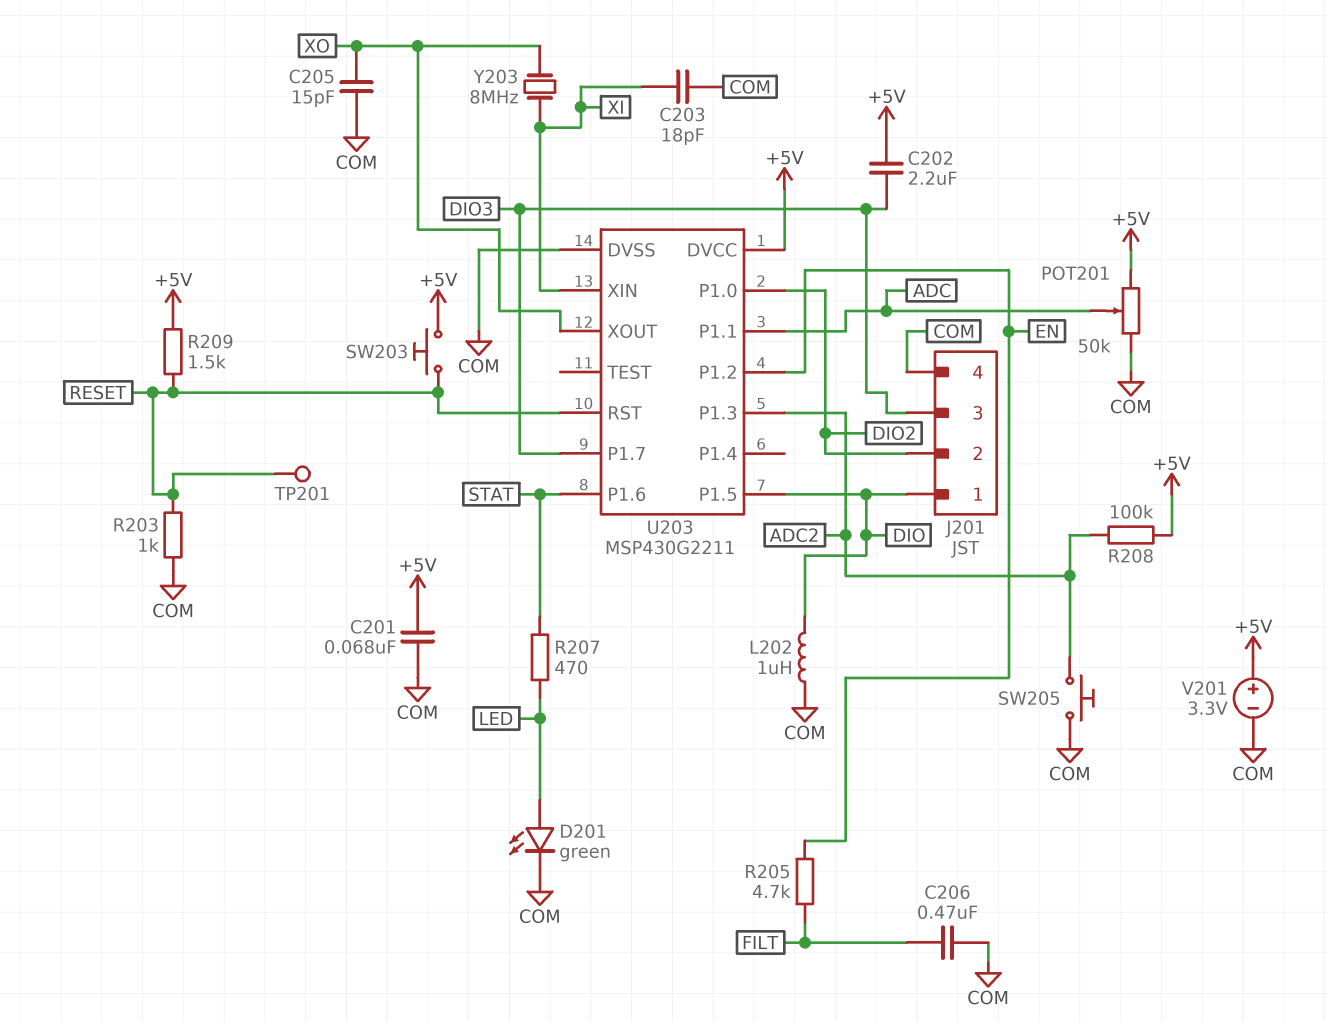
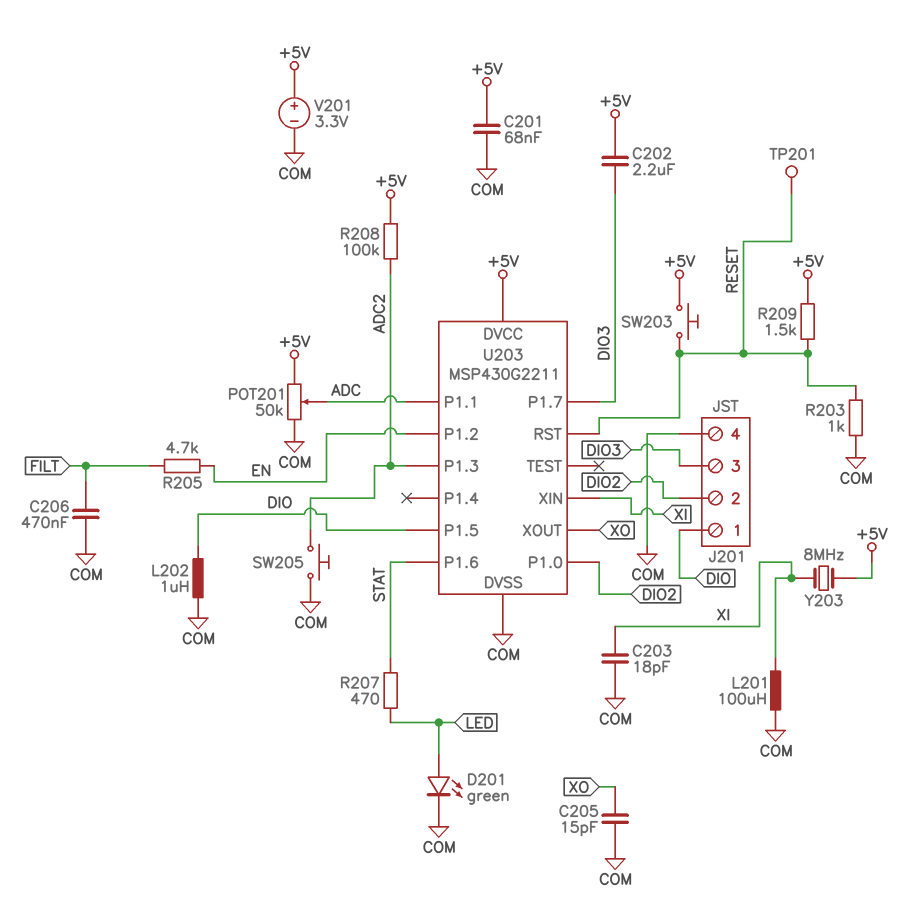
L201: none -> 100uH (COM, XI)
Y203: 8MHz (XI, XO) -> 8MHz (+5V, XI)

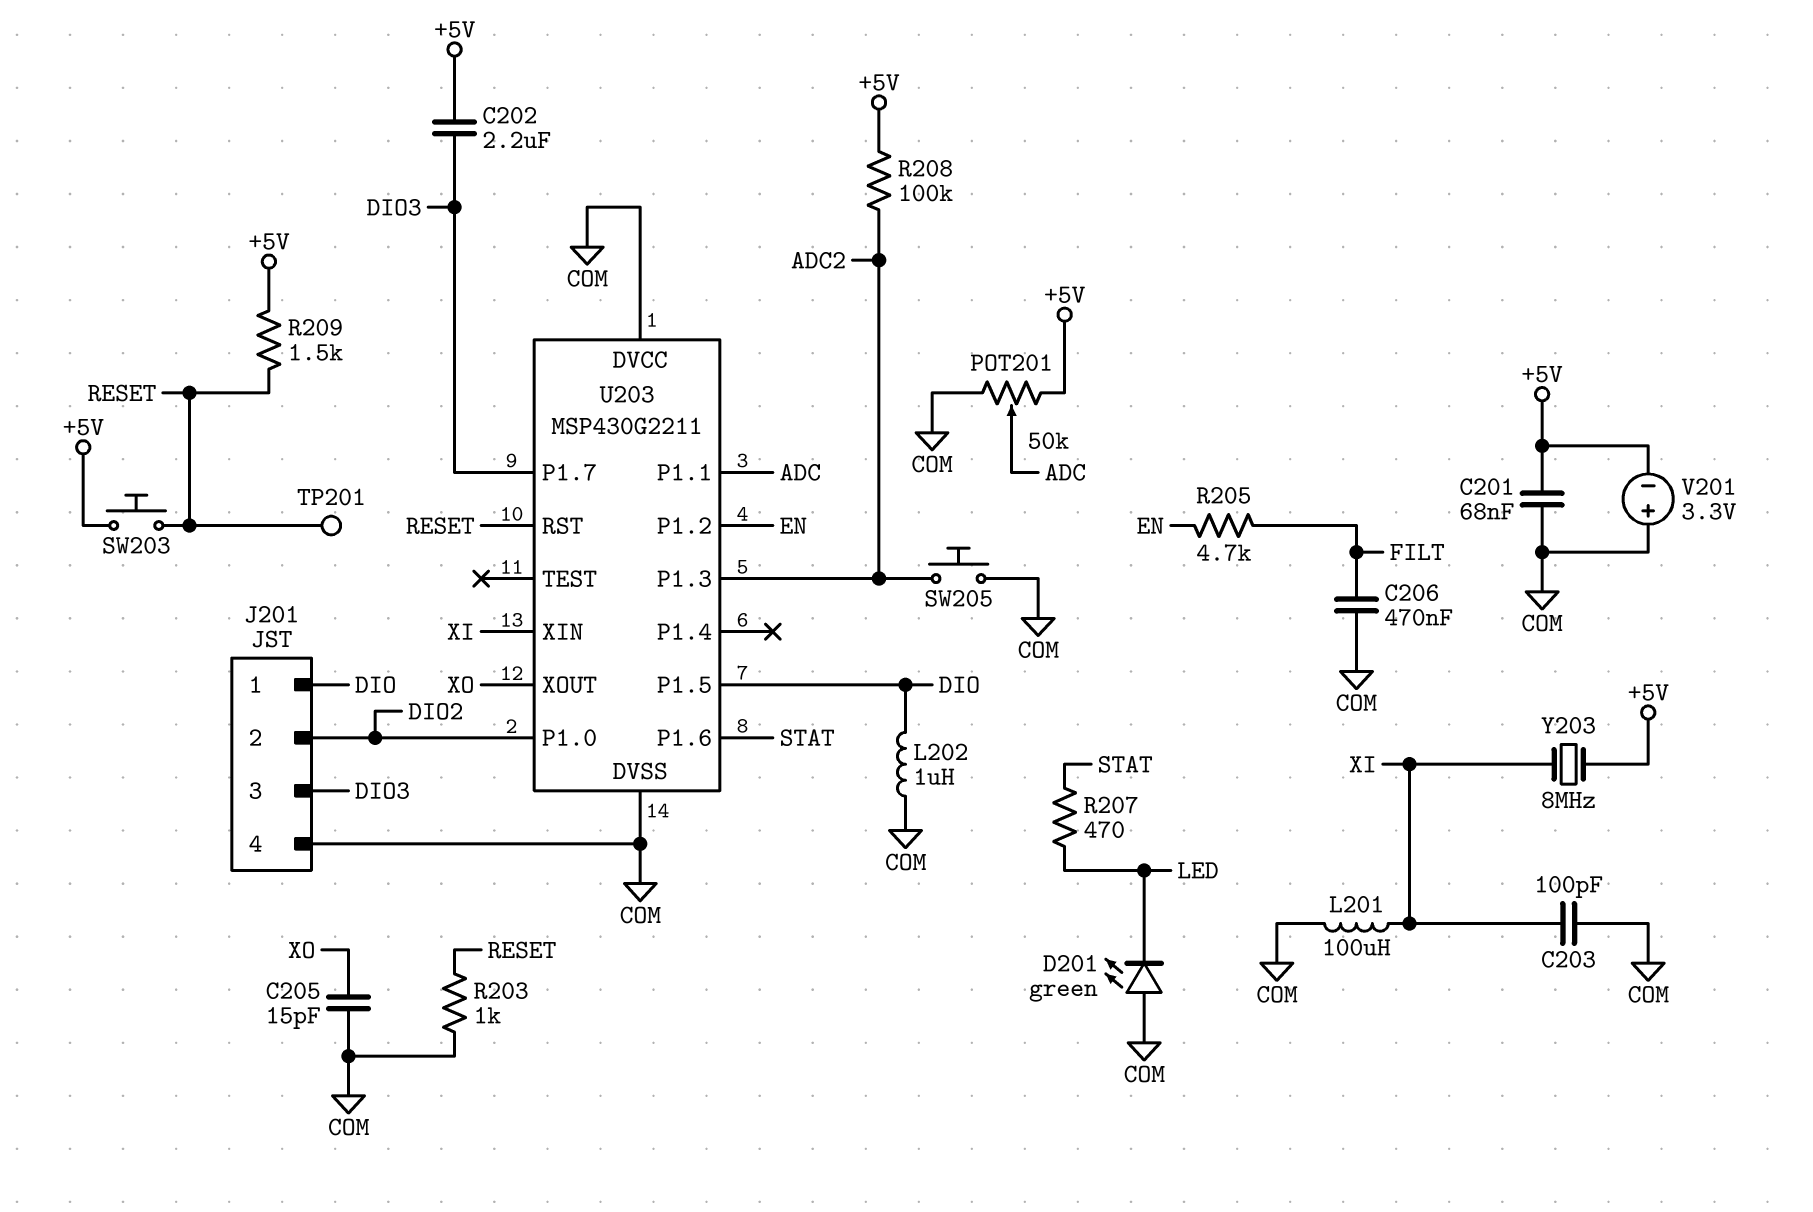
C203: 18pF (COM, XI) -> 100pF (COM, XI)
D201: LED green (A LED, K COM) -> LED green (A COM, K LED)
U203 pin DVCC: +5V -> COM
V201: 3.3V (plus +5V, minus COM) -> 3.3V (plus COM, minus +5V)

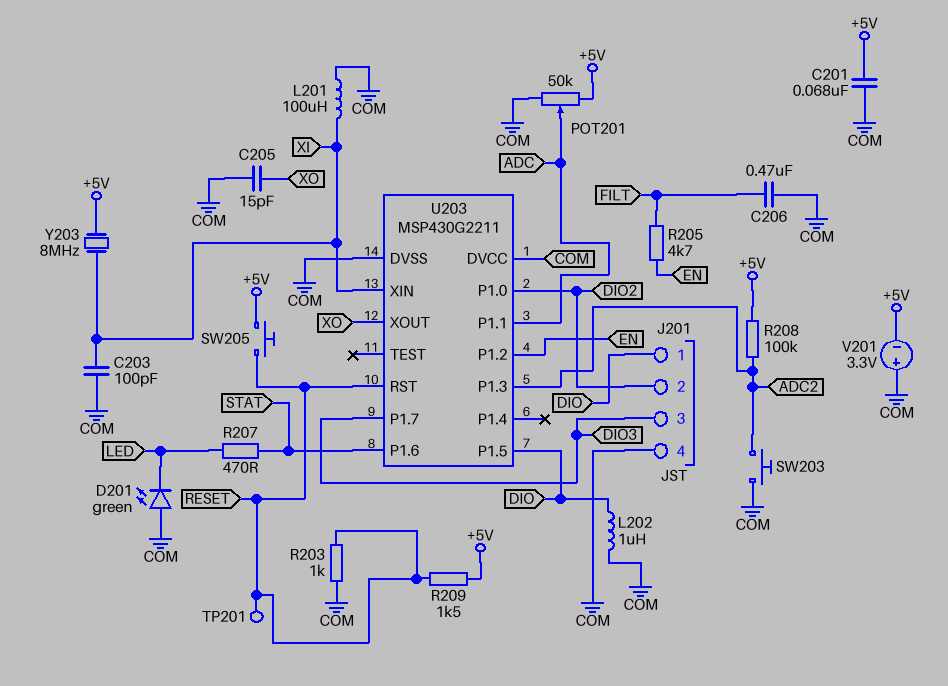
C202: 2.2uF (+5V, DIO3) -> none
SW203: button (+5V, RESET) -> button (ADC2, COM)
SW205: button (ADC2, COM) -> button (+5V, RESET)

